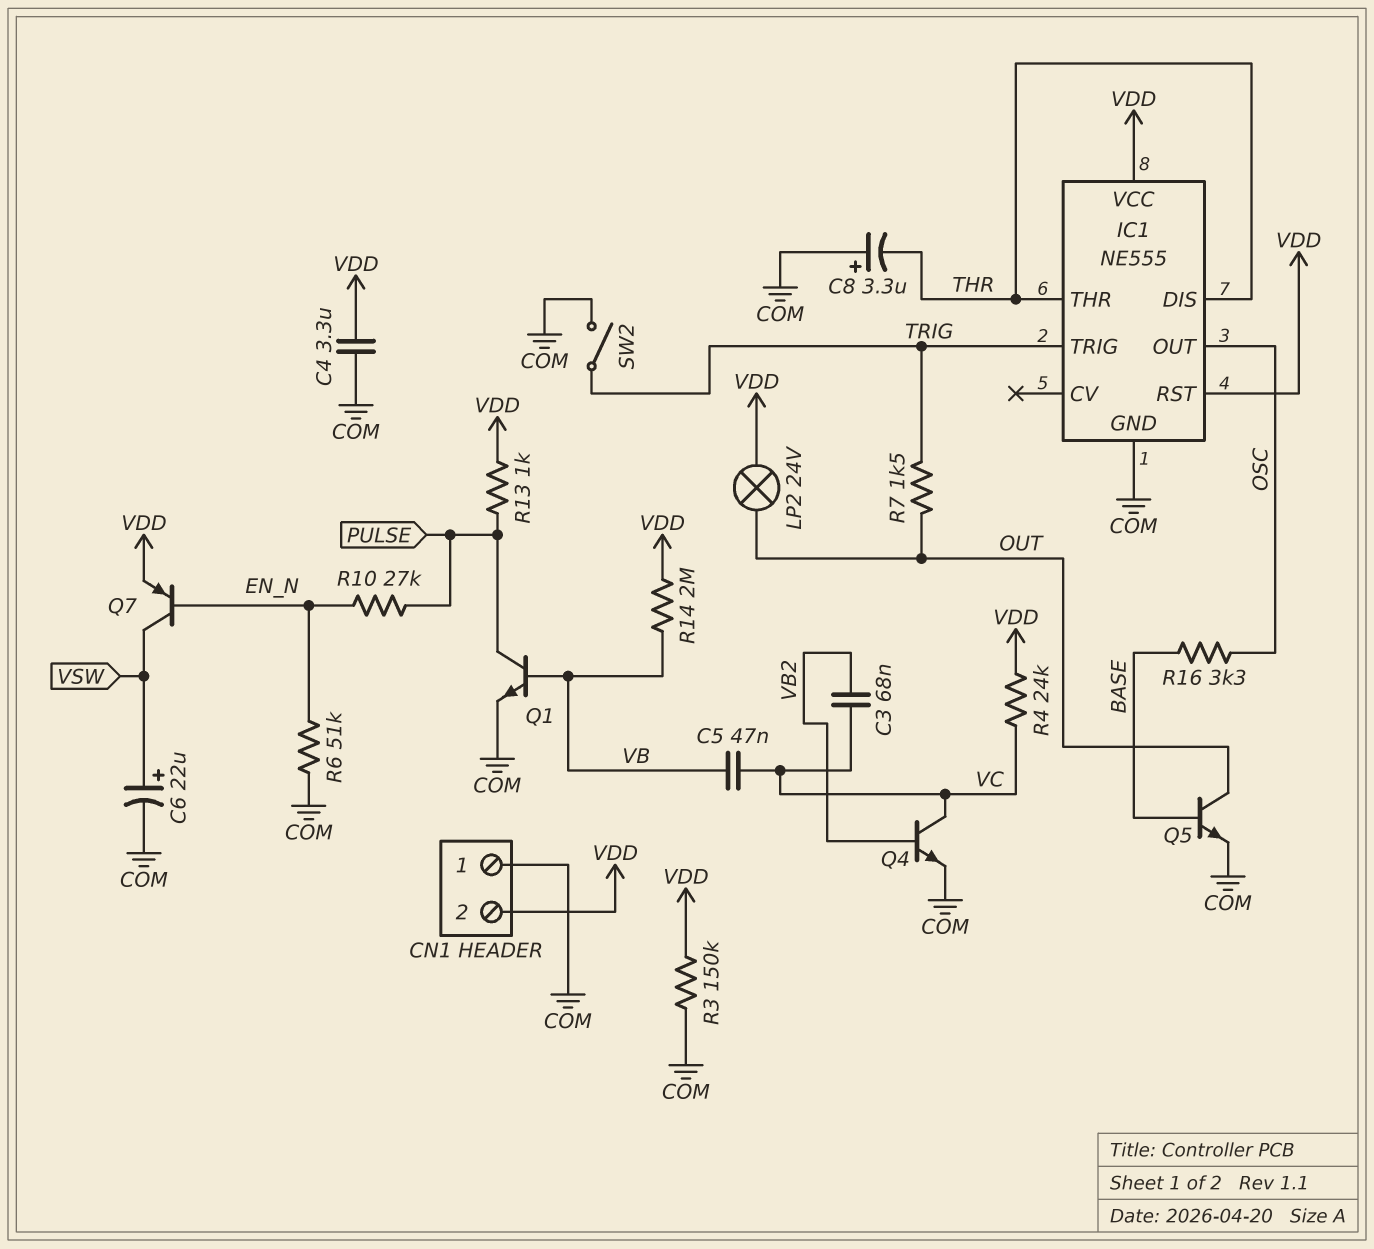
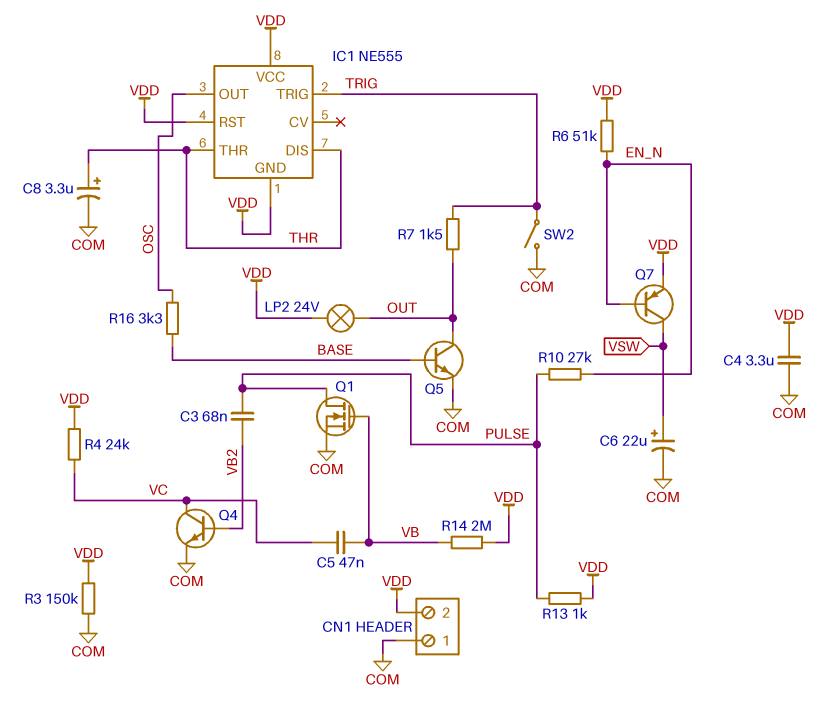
C3: 68nF (VB2, VC) -> 68nF (PULSE, VB2)
C8: 3.3uF (plus COM, minus THR) -> 3.3uF (plus THR, minus COM)
IC1 pin GND: COM -> VDD
Q1: NPN (B VB, C PULSE, E COM) -> NMOS (G VB, D PULSE, S COM)
R6: 51k (COM, EN_N) -> 51k (EN_N, VDD)

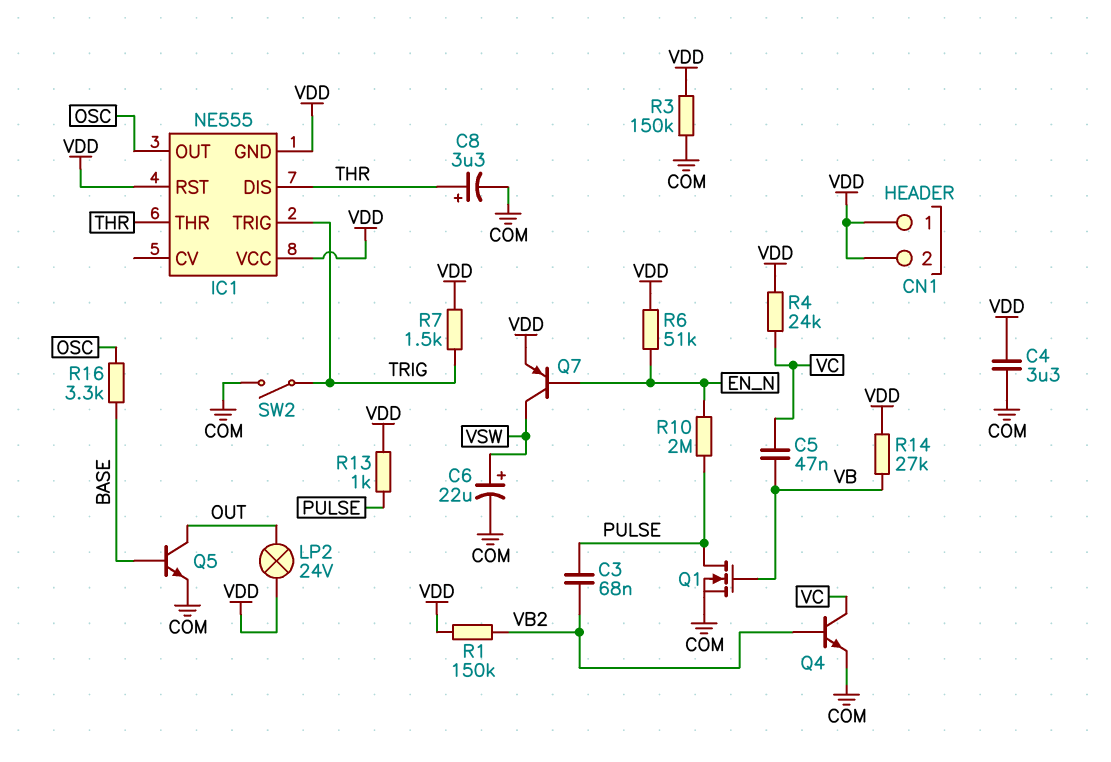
CN1 pin 1: COM -> VDD
R1: none -> 150k (VB2, VDD)
R7: 1.5k (OUT, TRIG) -> 1.5k (TRIG, VDD)
R10: 27k (EN_N, PULSE) -> 2M (EN_N, PULSE)
R14: 2M (VB, VDD) -> 27k (VB, VDD)

